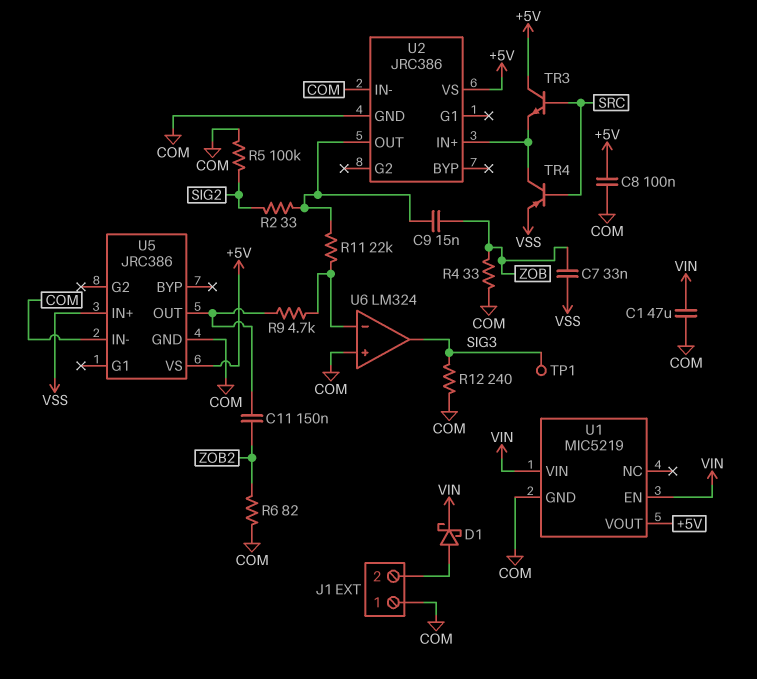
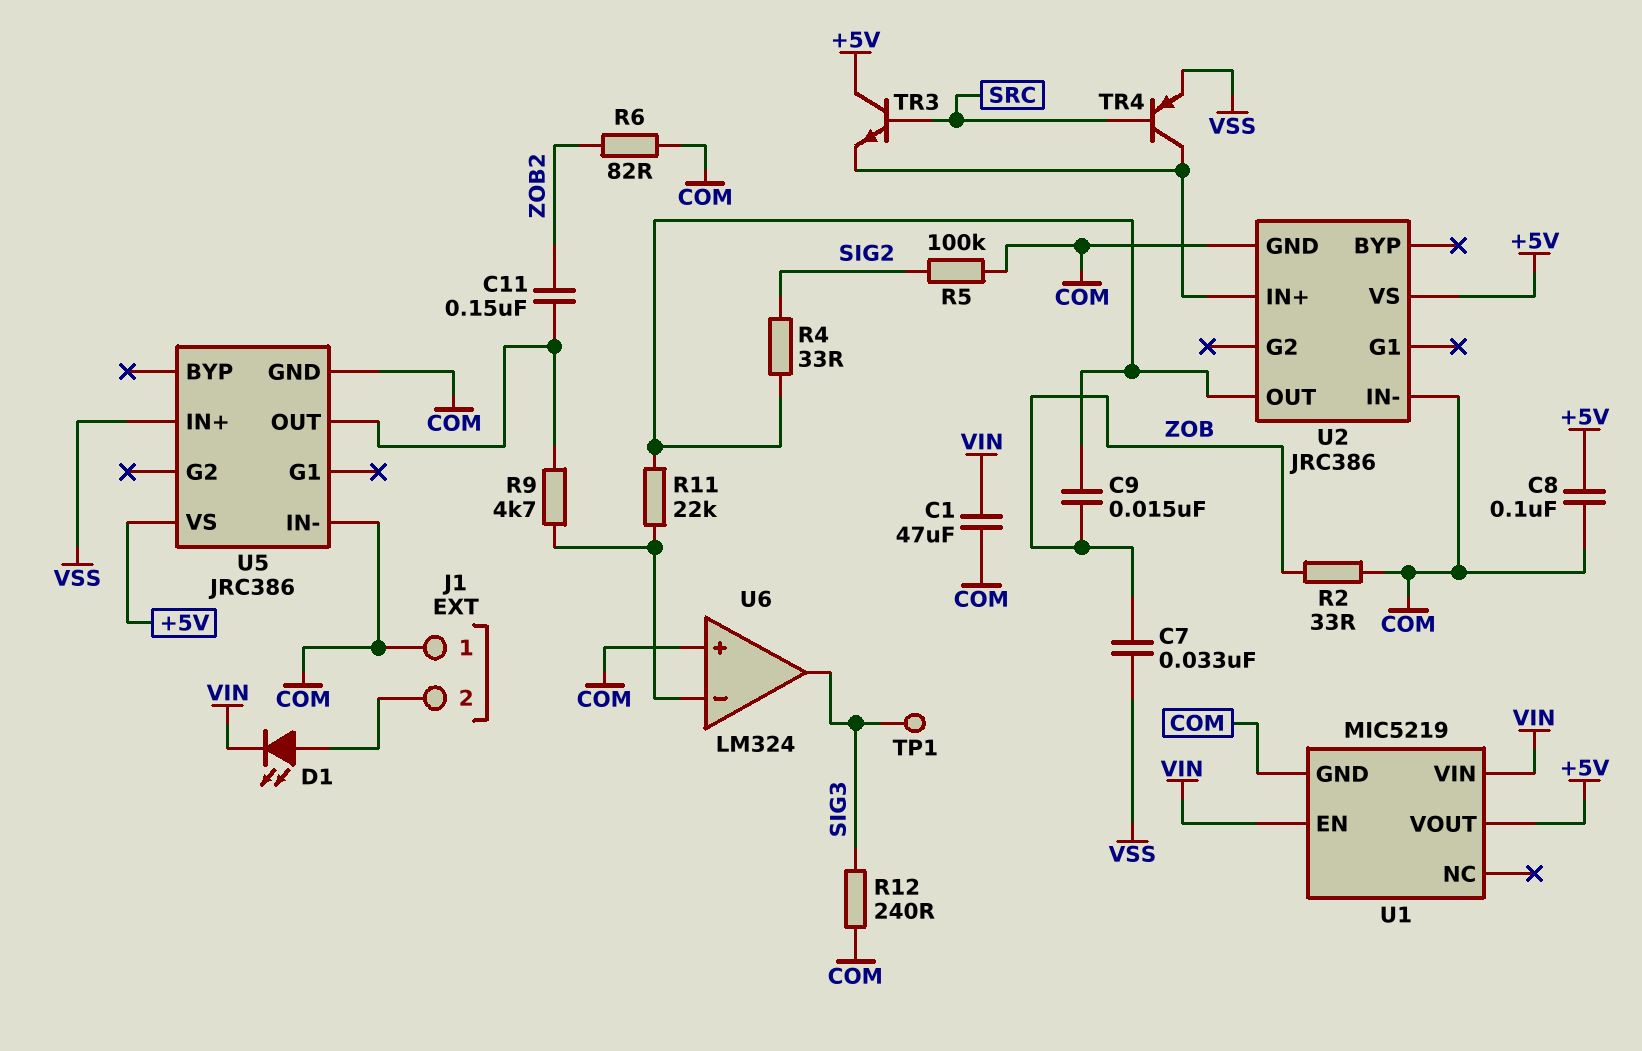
D1: schottky (A J1/2, K VIN) -> LED (A J1/2, K VIN)
R2: 33 (SIG2, U2/OUT) -> 33 (COM, ZOB)
R4: 33 (COM, ZOB) -> 33 (SIG2, U2/OUT)

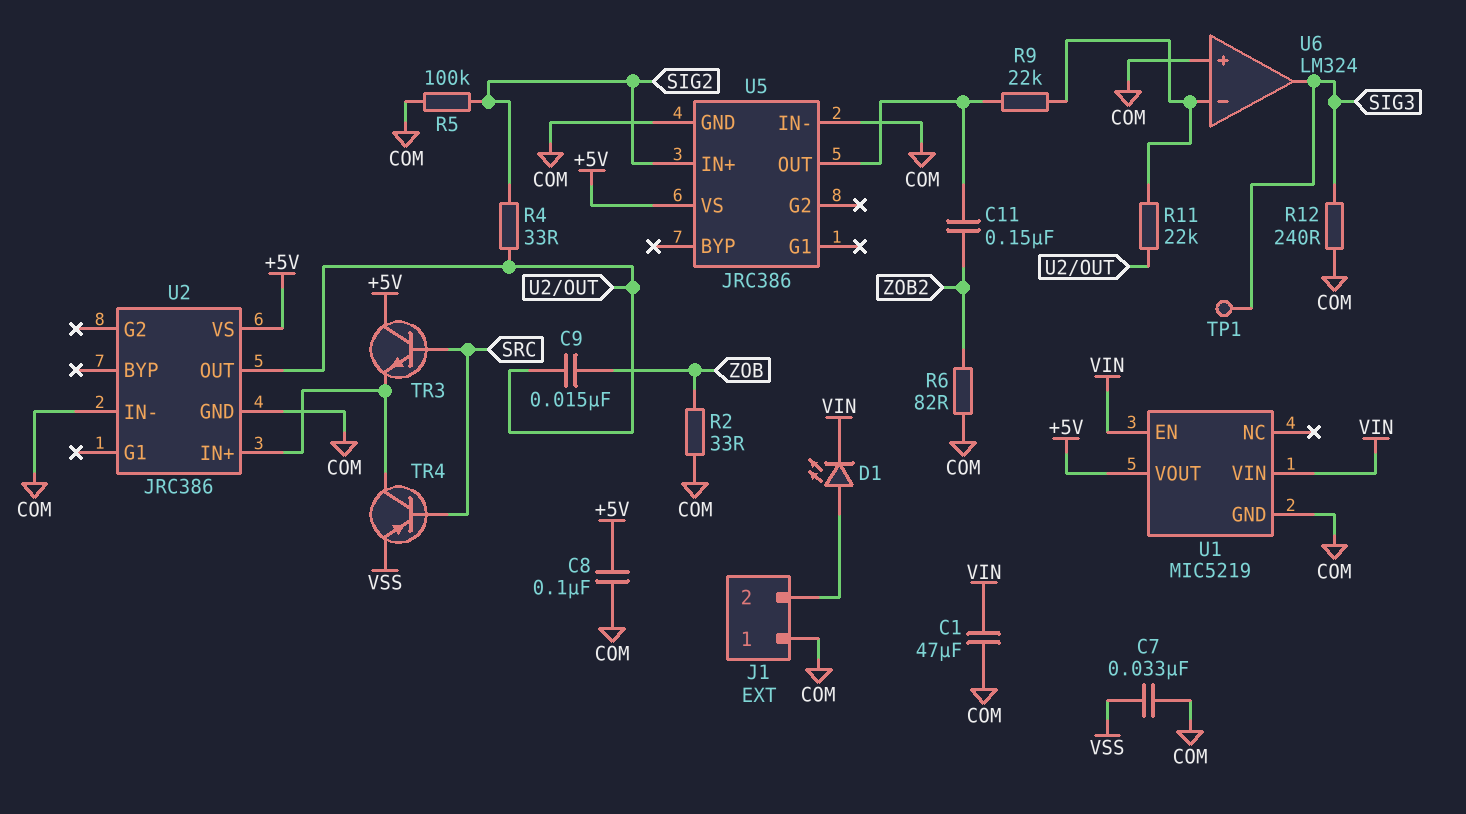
C7: 33nF (VSS, ZOB) -> 33nF (COM, VSS)
R9: 4.7k (U5/OUT, U6/in-) -> 22k (U5/OUT, U6/in-)
U5 pin IN+: VSS -> SIG2

